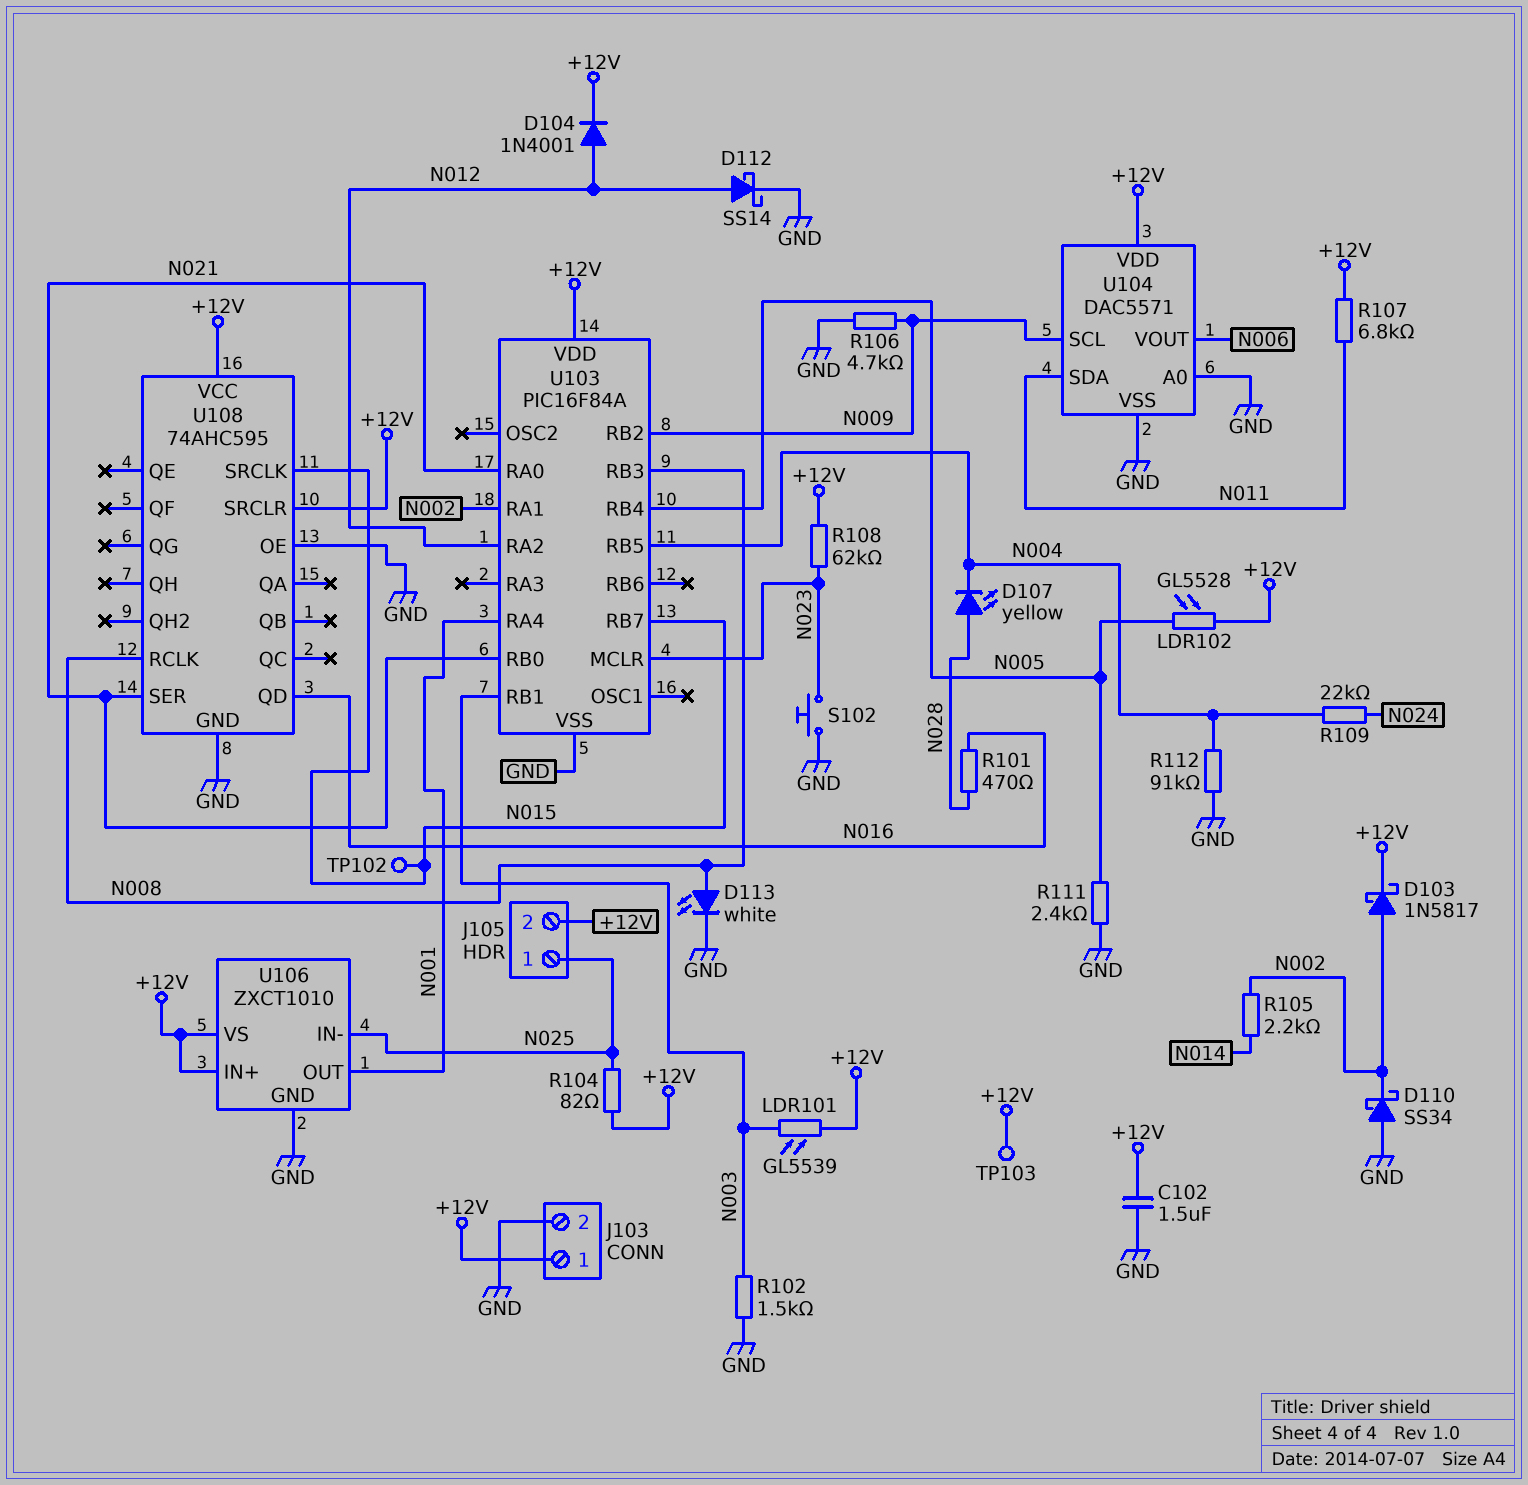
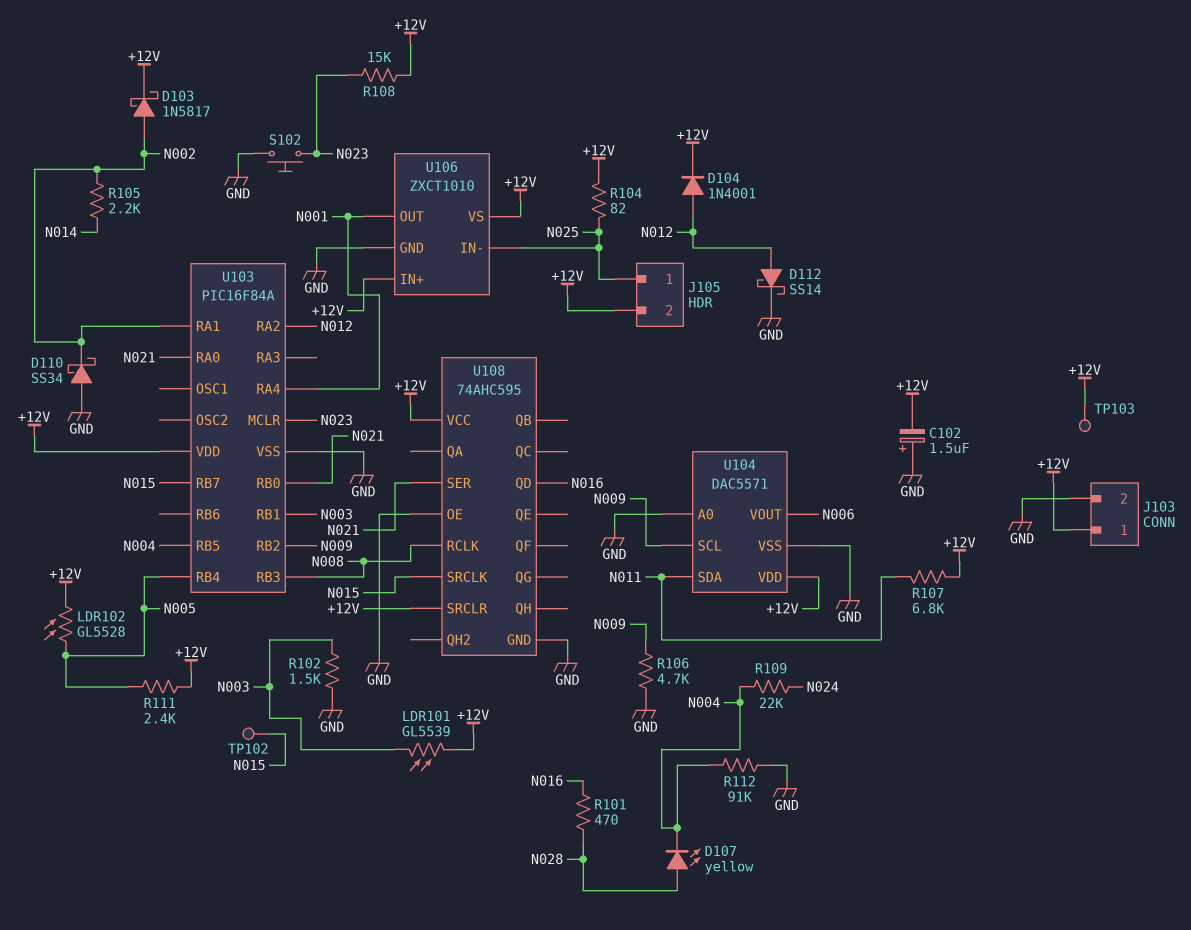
C102: 1.5uF (+12V, GND) -> 1.5uF (plus GND, minus +12V)
D113: LED white (A N008, K GND) -> none
R108: 62k (+12V, N023) -> 15k (+12V, N023)
R111: 2.4k (GND, N005) -> 2.4k (+12V, N005)

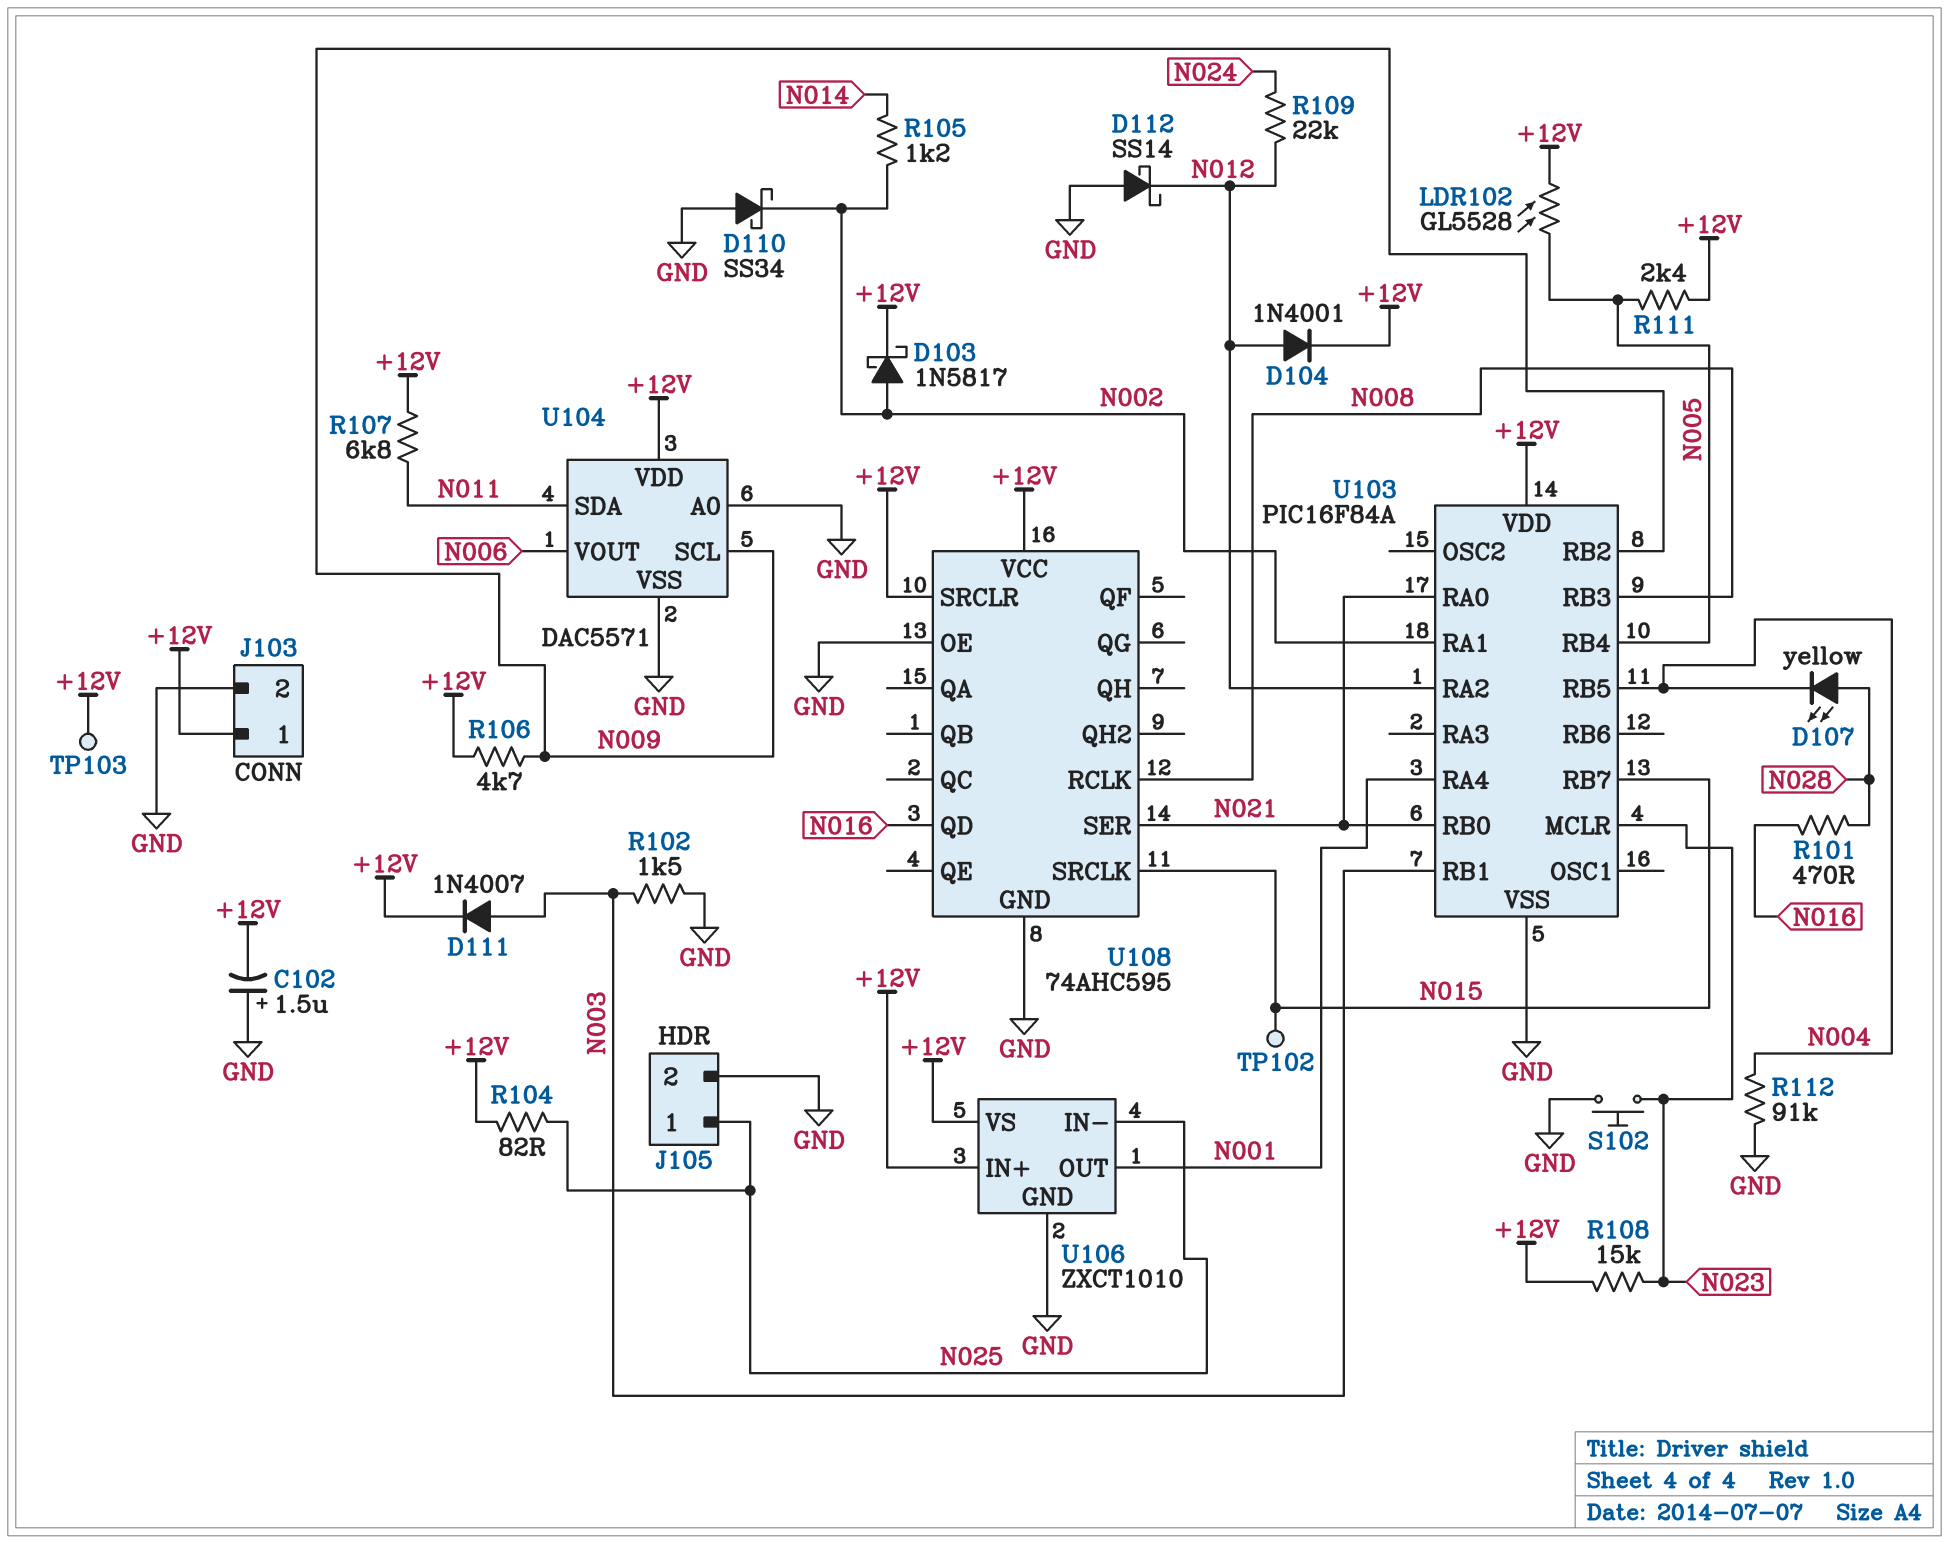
D111: none -> diode 1N4007 (A N003, K +12V)
D112: schottky SS14 (A N012, K GND) -> schottky SS14 (A GND, K N012)
J105 pin 2: +12V -> GND
LDR101: GL5539 (+12V, N003) -> none
R105: 2.2k (N002, N014) -> 1.2k (N002, N014)
R106: 4.7k (GND, N009) -> 4.7k (+12V, N009)
R109: 22k (N004, N024) -> 22k (N012, N024)

